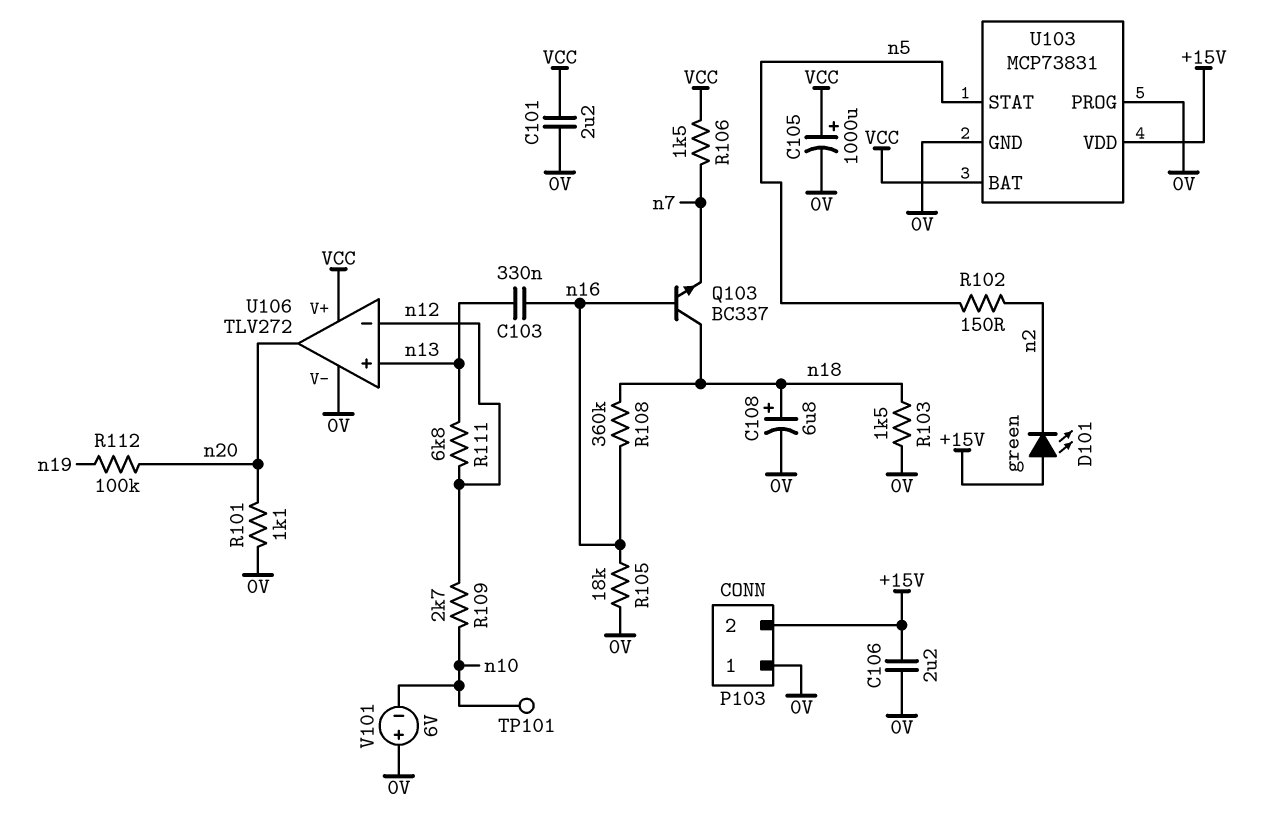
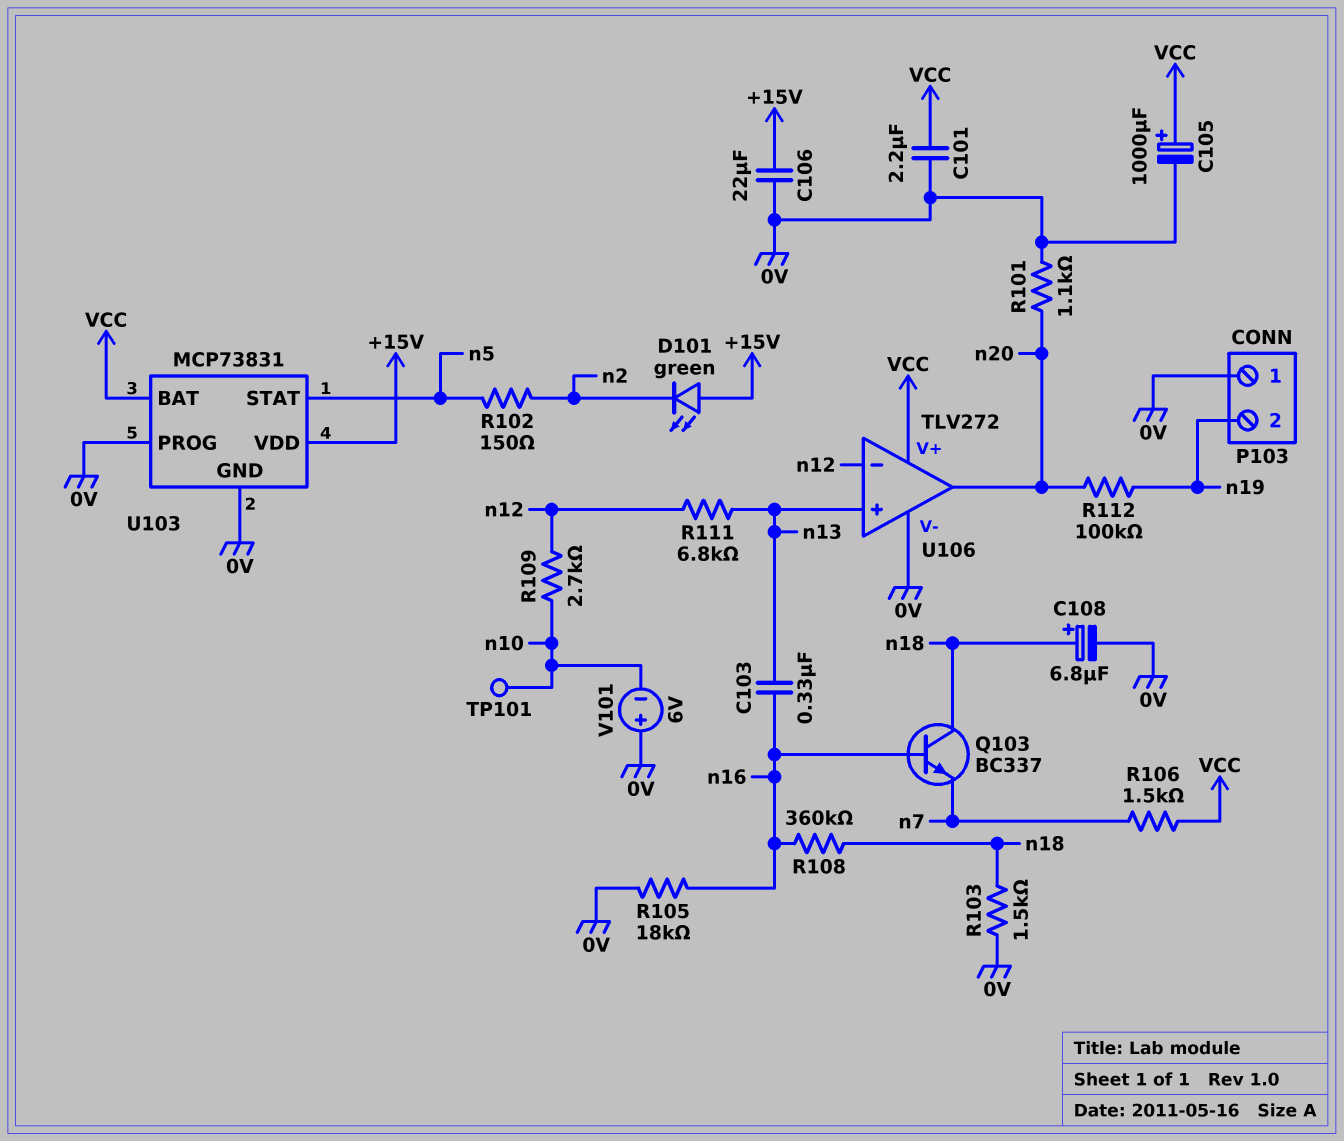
C106: 2.2uF (+15V, 0V) -> 22uF (+15V, 0V)
P103 pin 2: +15V -> n19

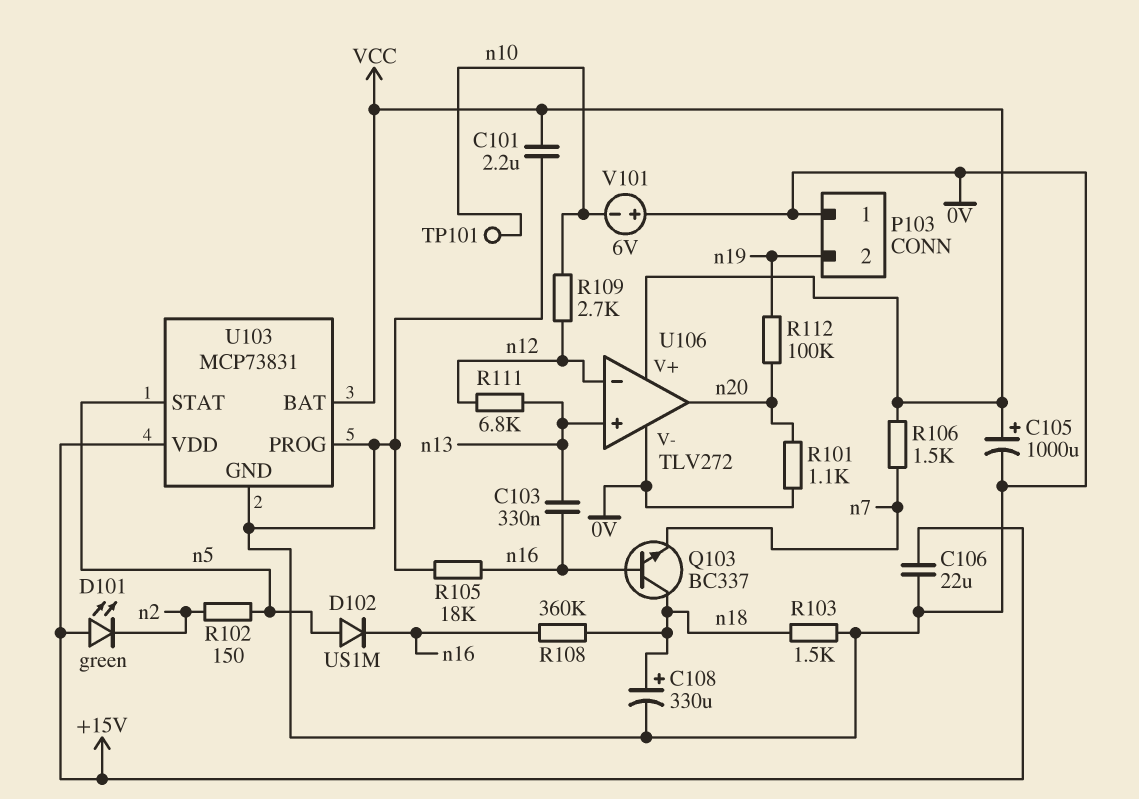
C108: 6.8uF (plus n18, minus 0V) -> 330uF (plus n18, minus 0V)
D102: none -> diode US1M (A n5, K n16)

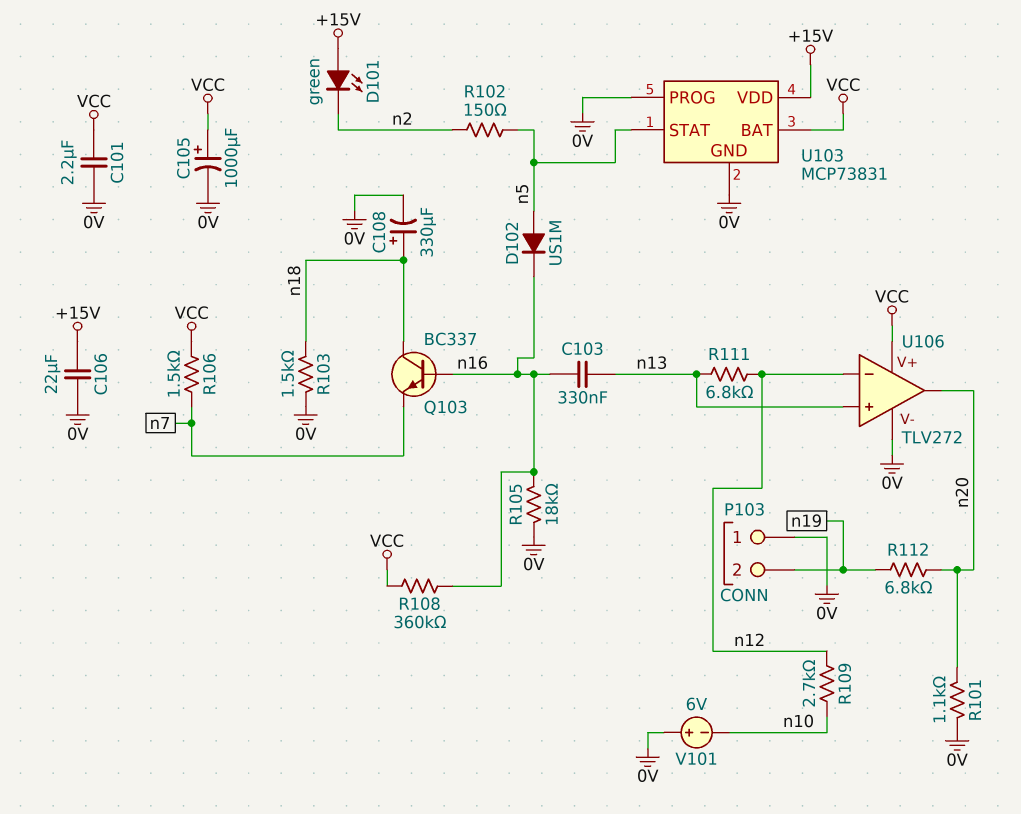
R108: 360k (n16, n18) -> 360k (VCC, n16)
R112: 100k (n19, n20) -> 6.8k (n19, n20)
TP101: test point (n10) -> none

